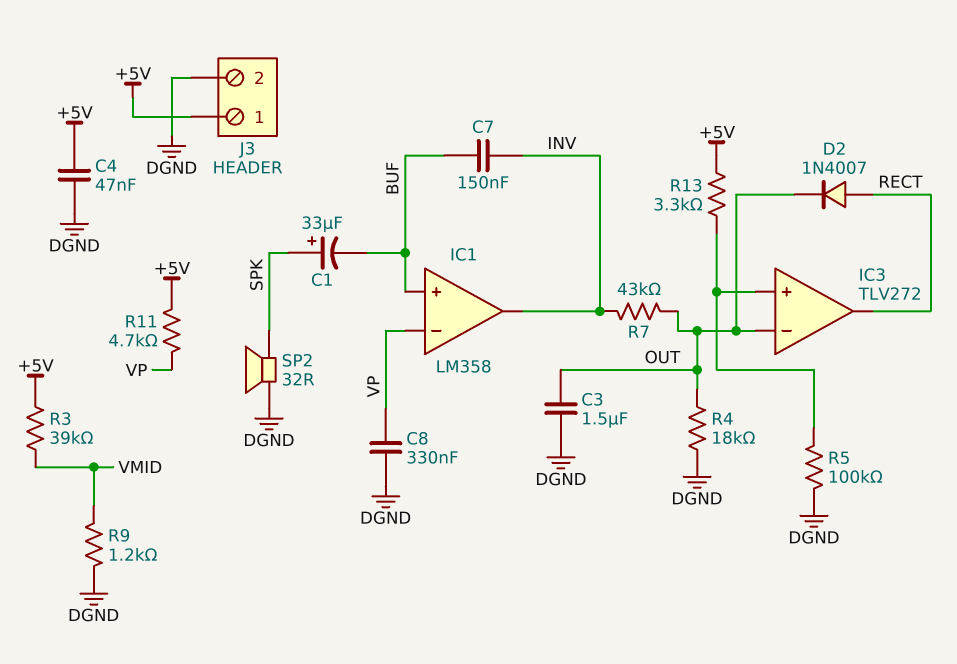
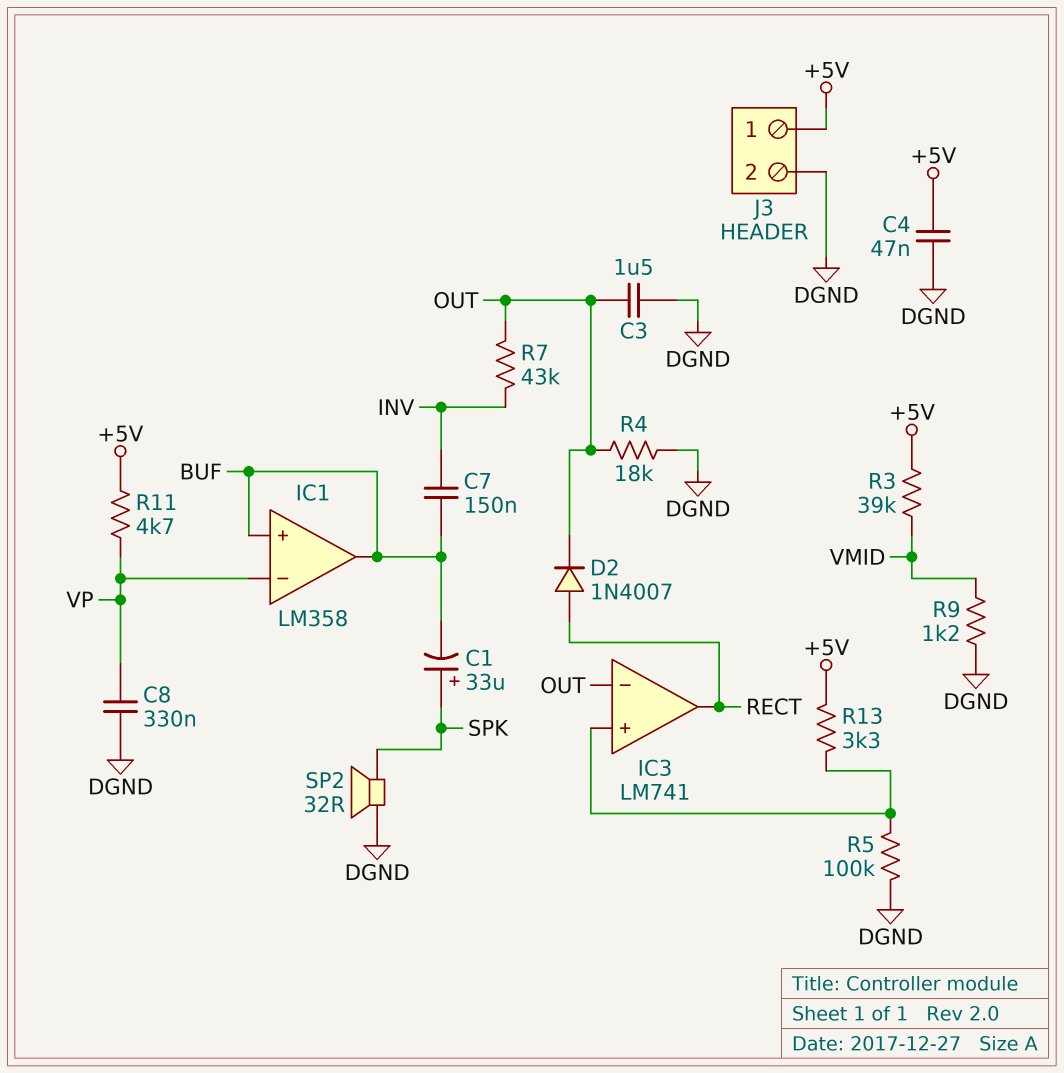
IC1 pin out: INV -> BUF
IC3: TLV272 -> LM741

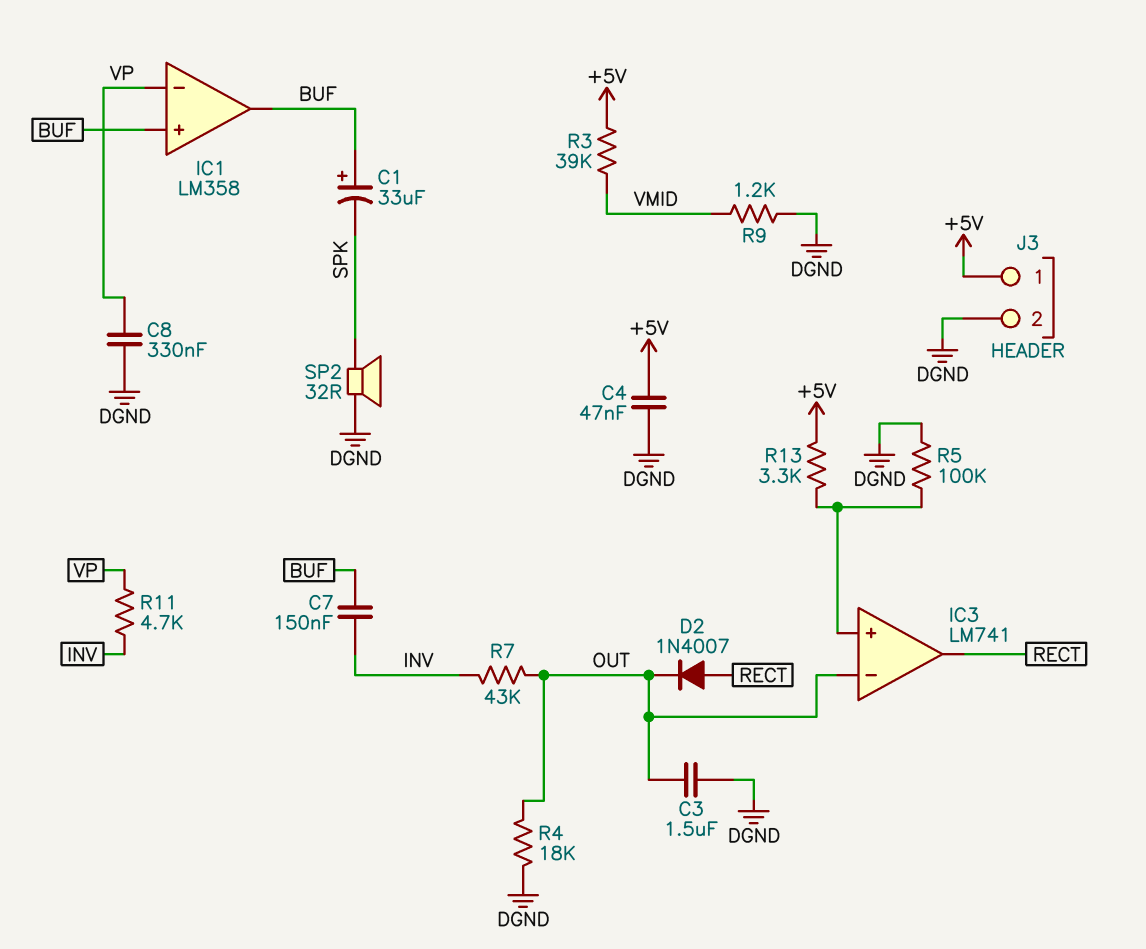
C1: 33uF (plus SPK, minus BUF) -> 33uF (plus BUF, minus SPK)
R11: 4.7k (+5V, VP) -> 4.7k (INV, VP)

